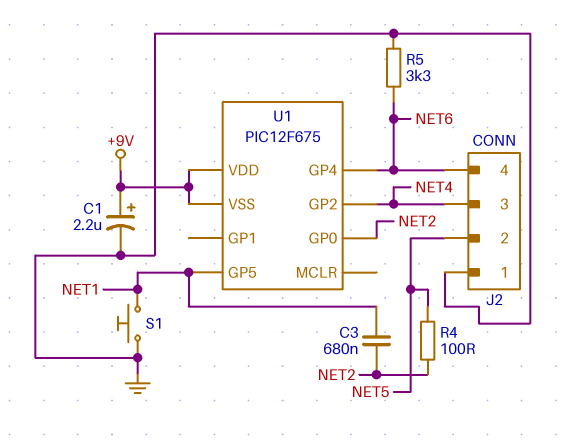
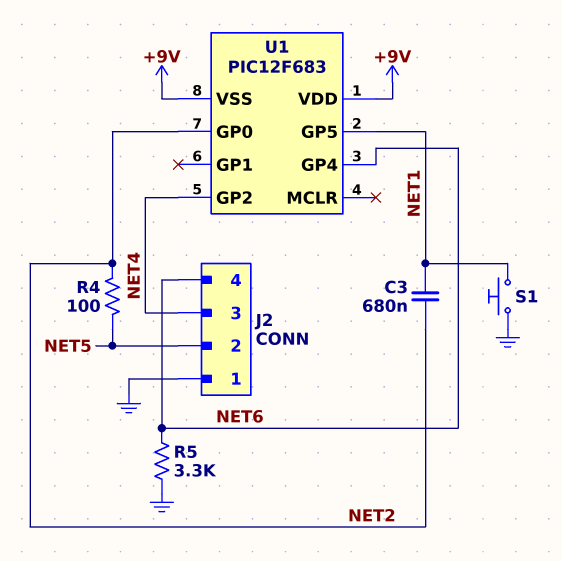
C1: 2.2uF (plus +9V, minus GND) -> none
U1: PIC12F675 -> PIC12F683

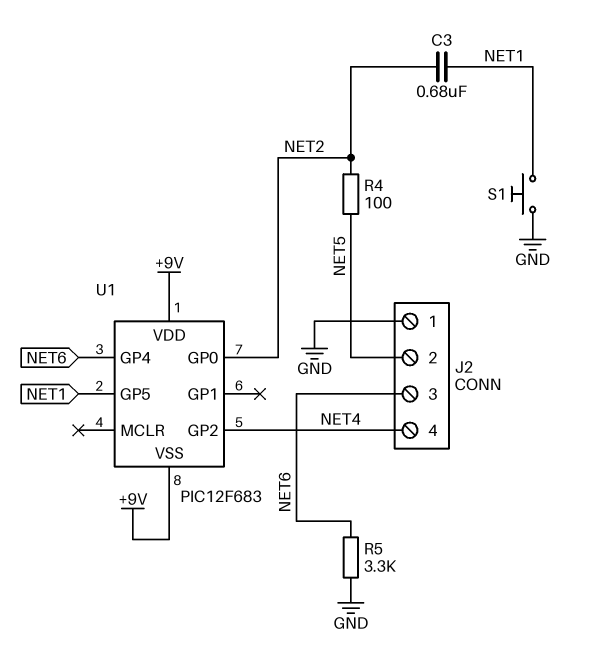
J2 pin 3: NET4 -> NET6
J2 pin 4: NET6 -> NET4

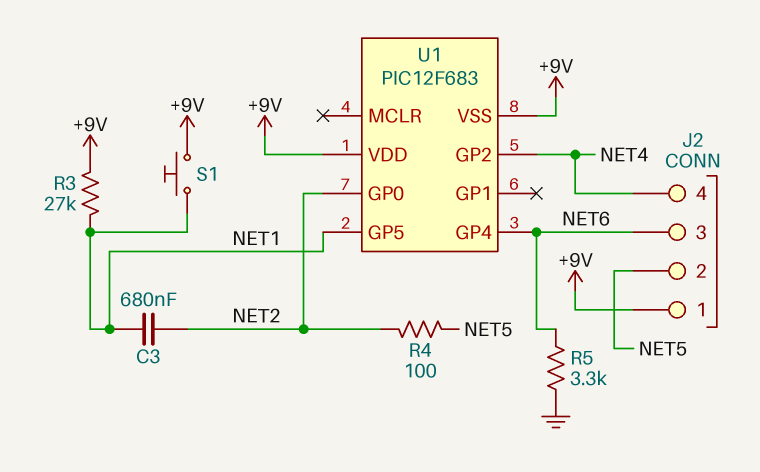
J2 pin 1: GND -> +9V
R3: none -> 27k (+9V, NET1)
S1: button (GND, NET1) -> button (+9V, NET1)

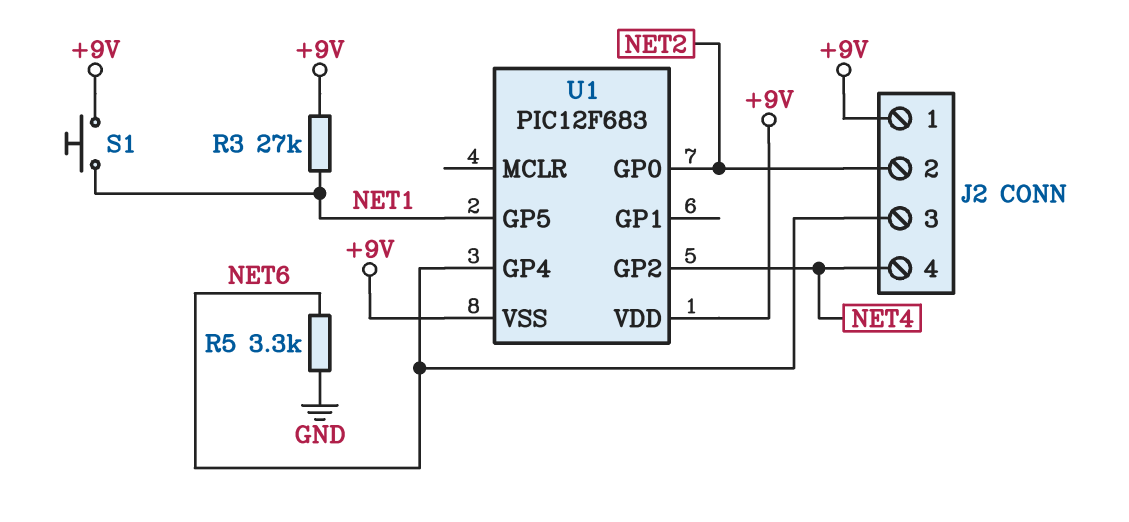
C3: 680nF (NET1, NET2) -> none
J2 pin 2: NET5 -> NET2
R4: 100 (NET2, NET5) -> none

